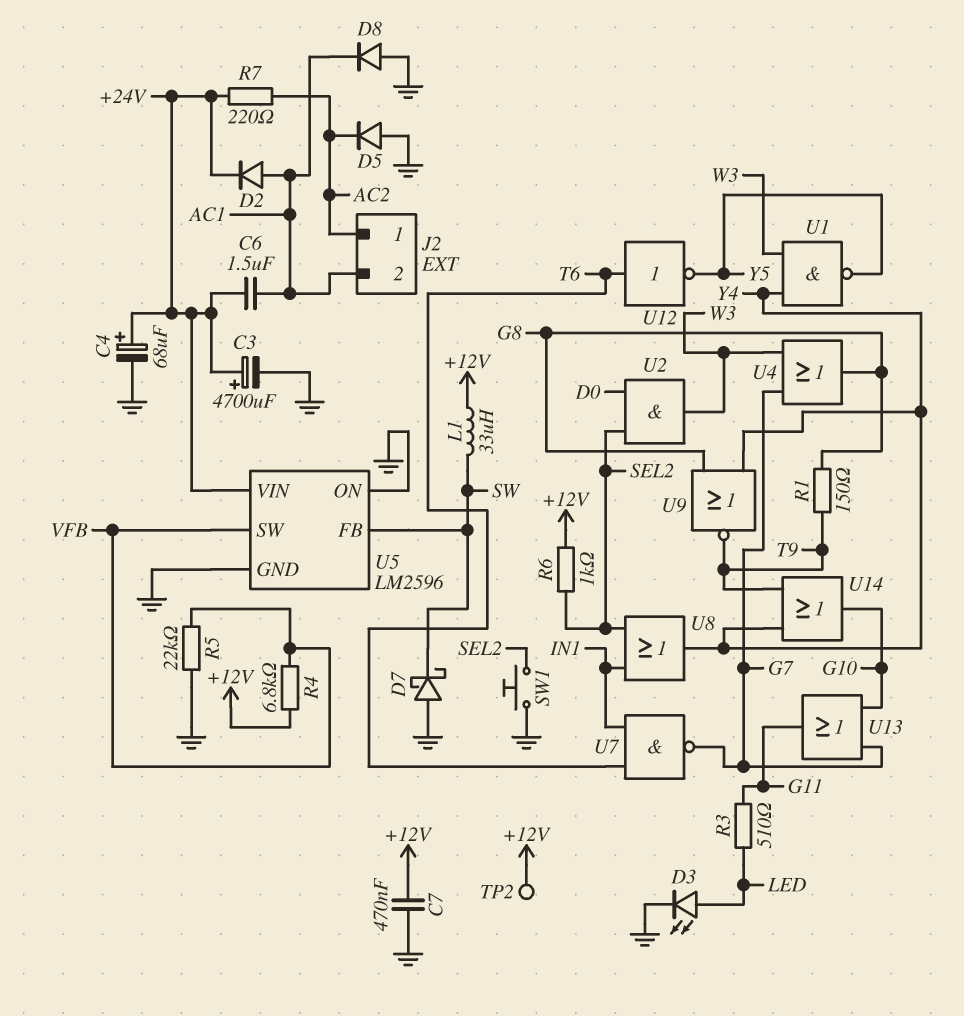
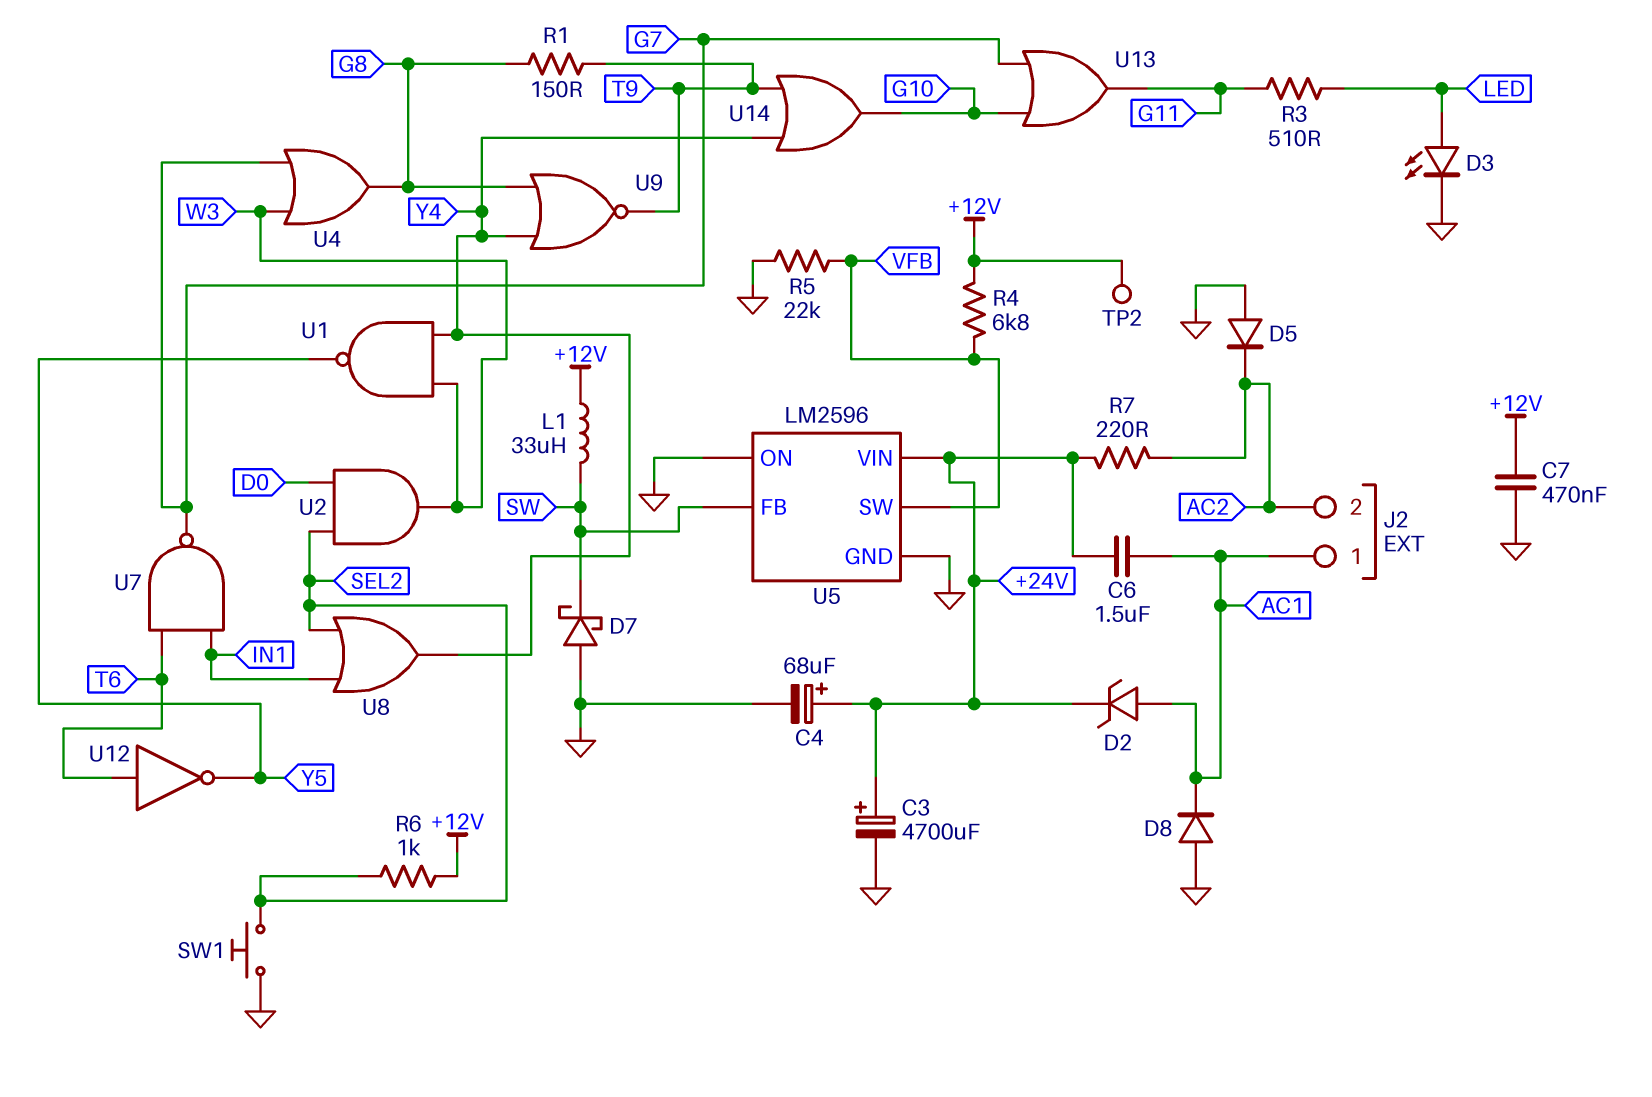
D2: diode (A AC1, K +24V) -> zener (A AC1, K +24V)
J2 pin 1: AC2 -> AC1
J2 pin 2: AC1 -> AC2

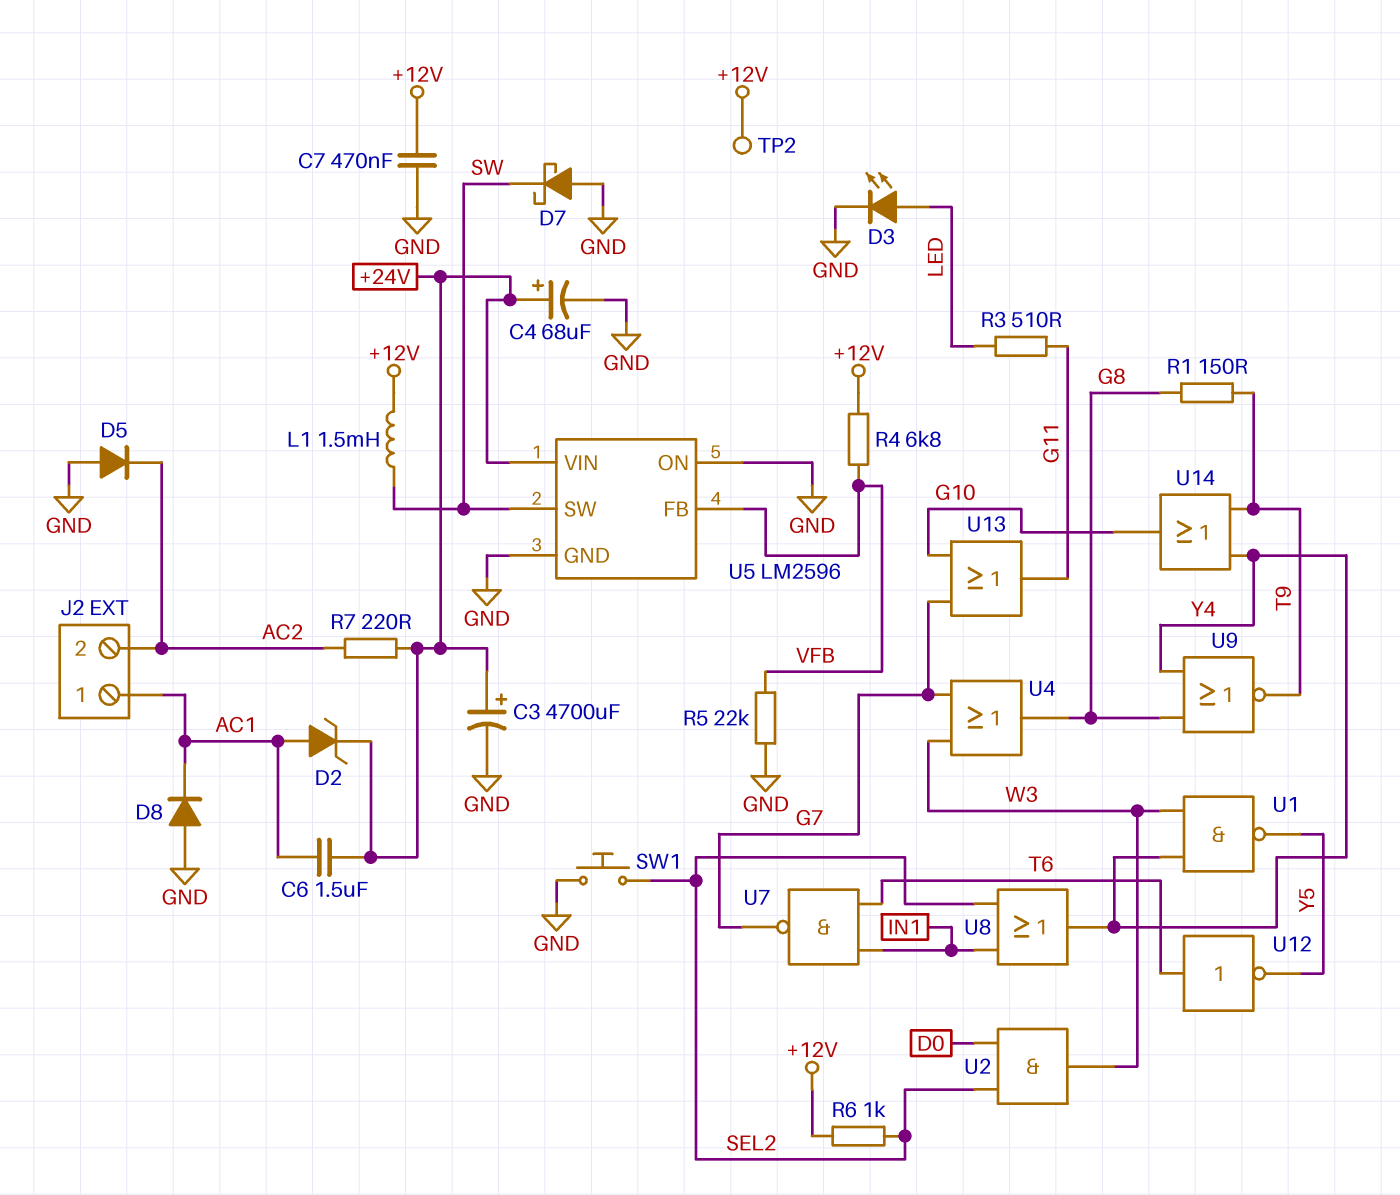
L1: 33uH (+12V, SW) -> 1.5mH (+12V, SW)
U5 pin FB: SW -> VFB
U5 pin SW: VFB -> SW

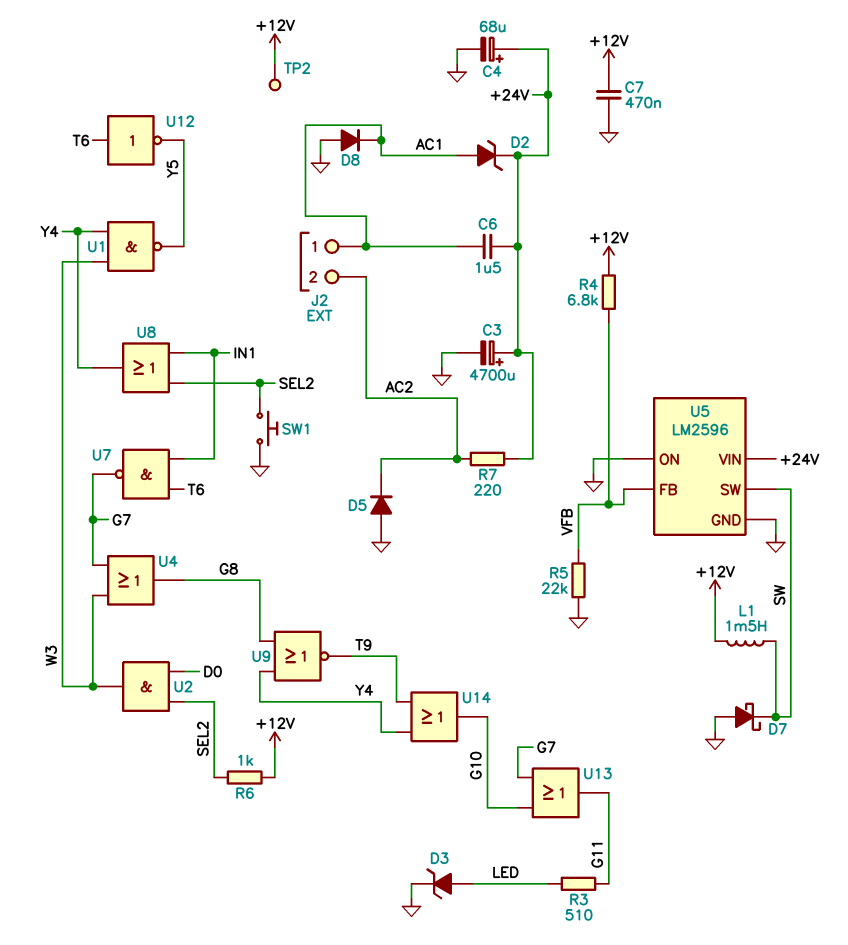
D3: LED (A LED, K GND) -> zener (A LED, K GND)
R1: 150 (G8, T9) -> none

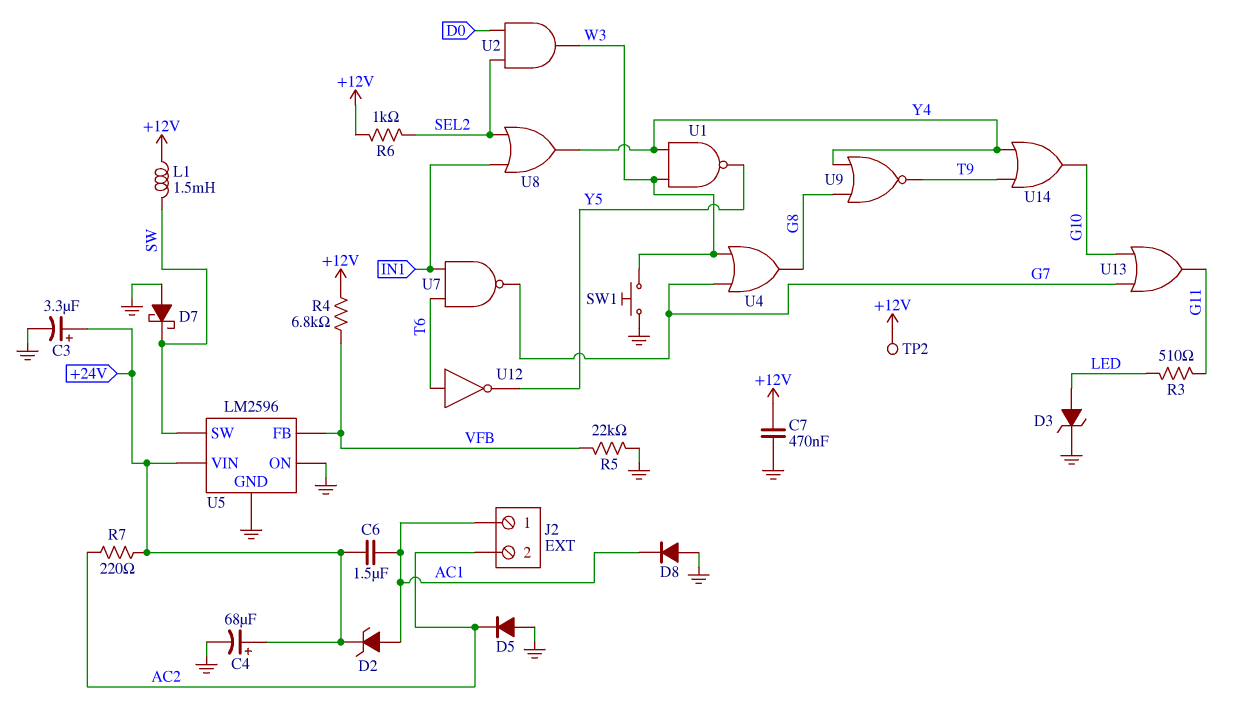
C3: 4700uF (plus +24V, minus GND) -> 3.3uF (plus +24V, minus GND)
SW1: button (GND, SEL2) -> button (GND, W3)

